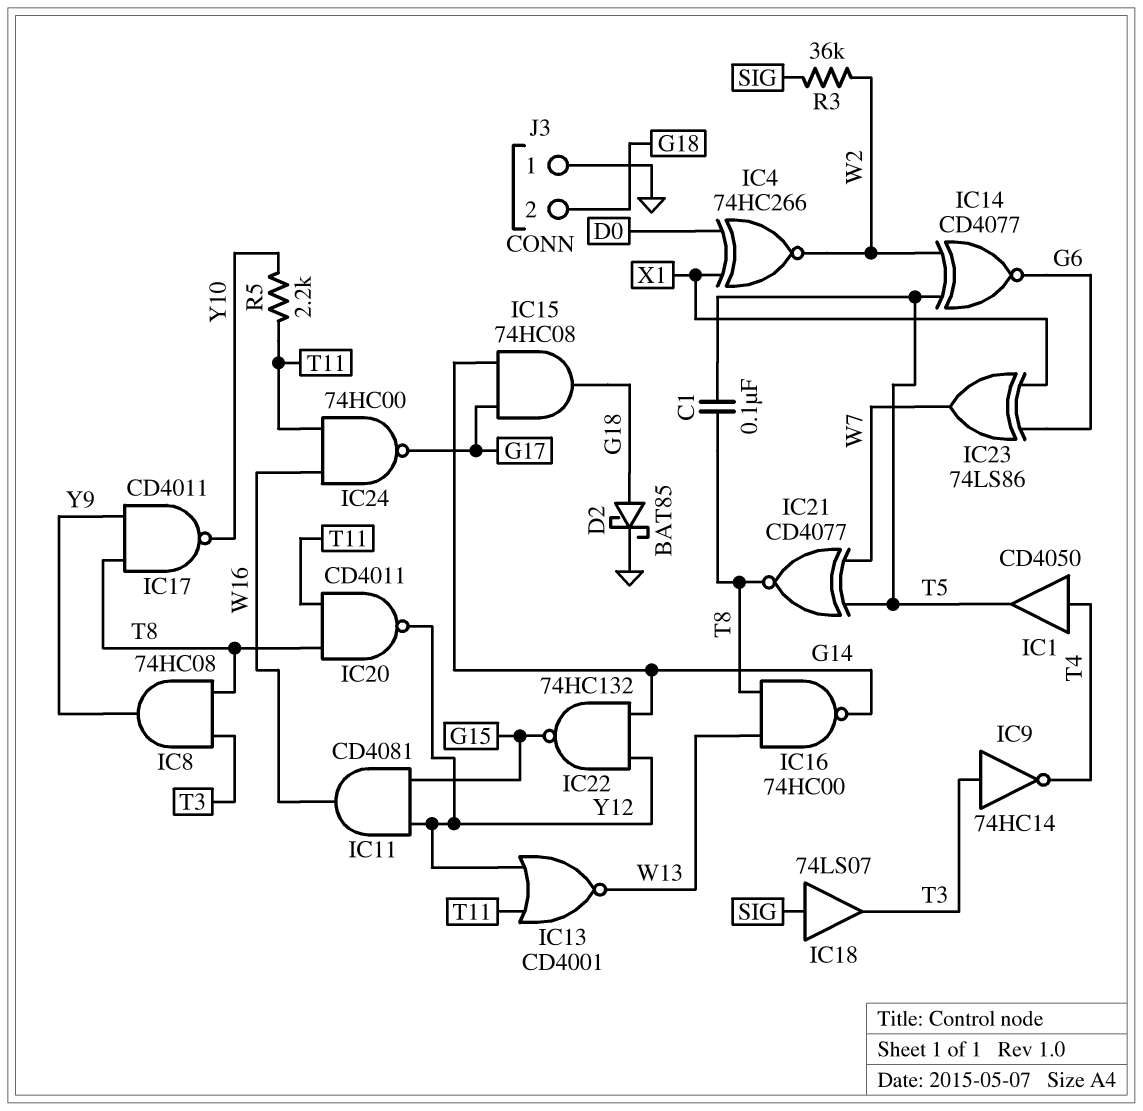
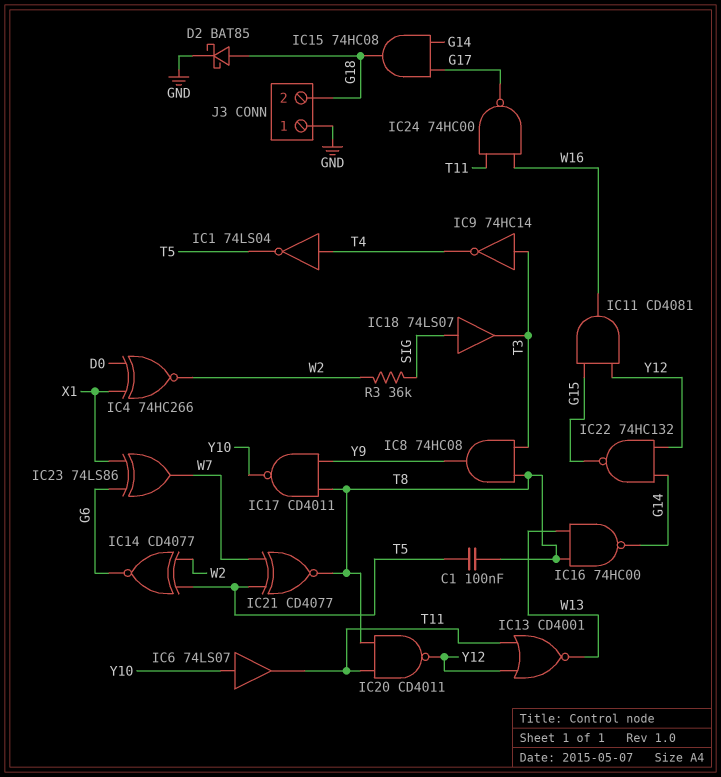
IC1: buffer CD4050 (in T4, out T5) -> NOT 74LS04 (in T4, out T5)
IC6: none -> buffer 74LS07 (in Y10, out T11)
R5: 2.2k (T11, Y10) -> none

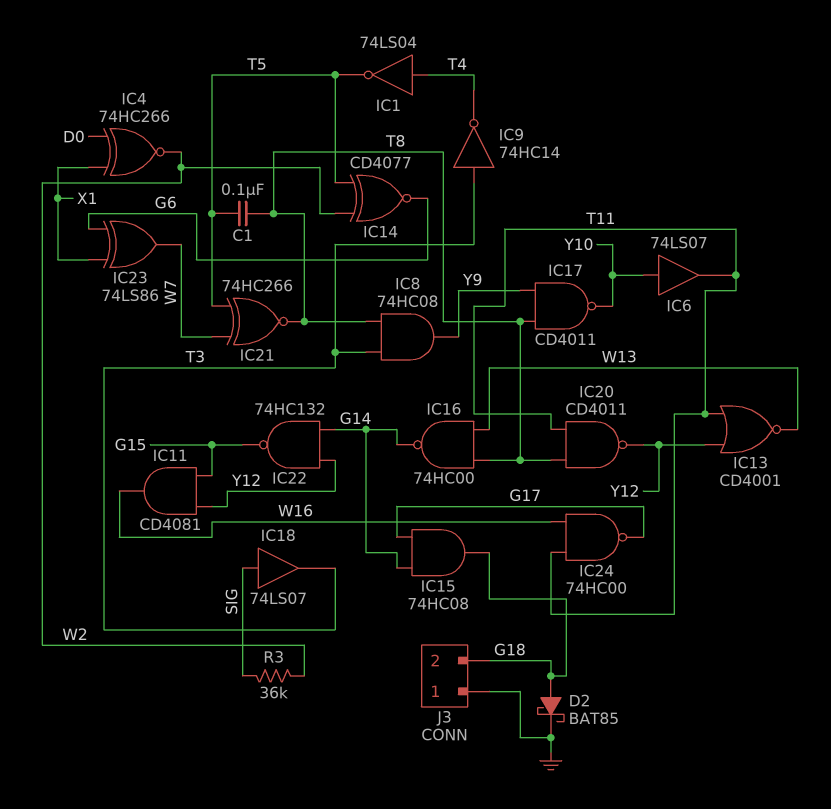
IC21: XNOR CD4077 (in T5, in W7, out T8) -> XNOR 74HC266 (in T5, in W7, out T8)

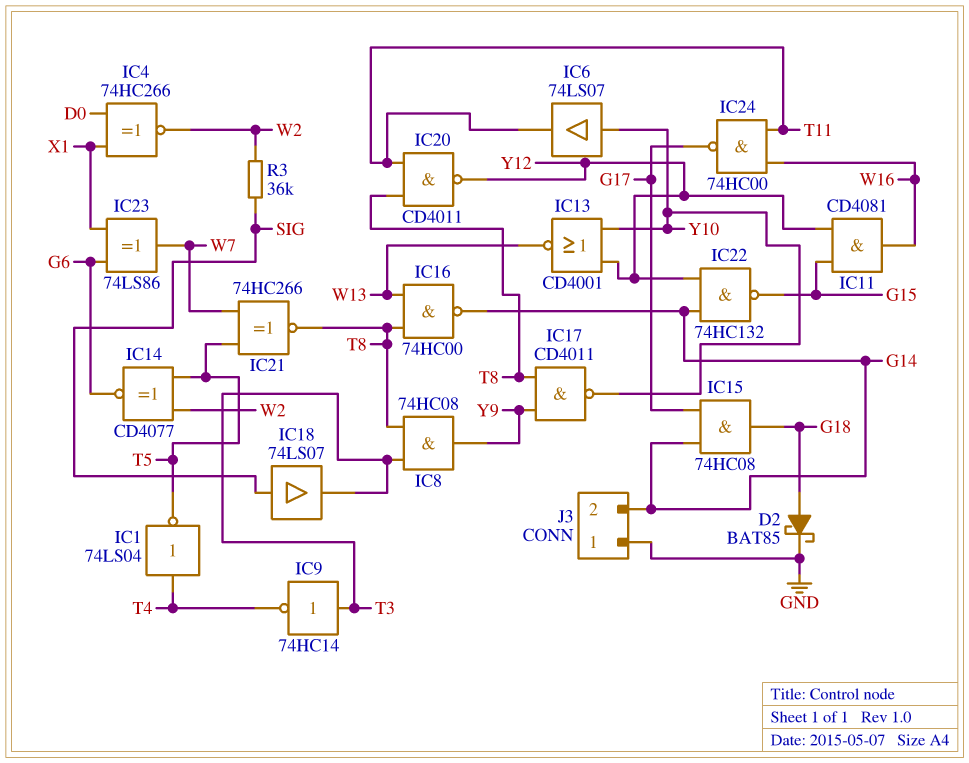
C1: 100nF (T5, T8) -> none
IC13: NOR CD4001 (in T11, in Y12, out W13) -> NOR CD4001 (in Y10, in Y12, out W13)
J3 pin 2: G18 -> G14

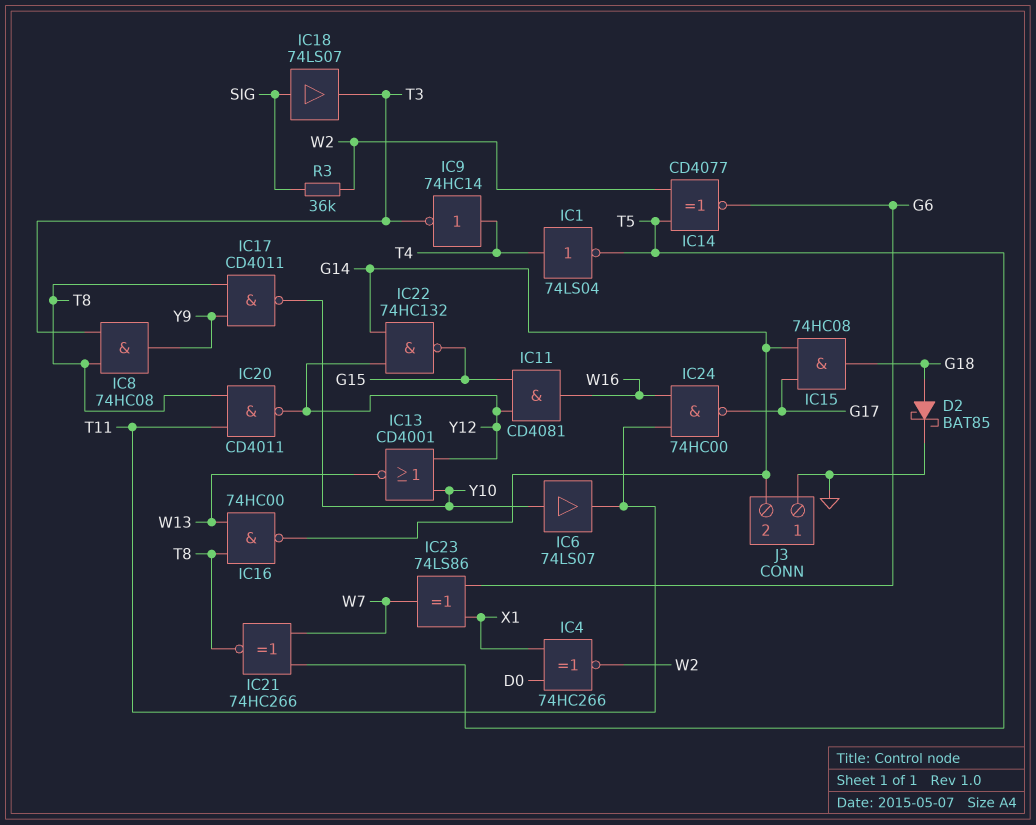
IC9: NOT 74HC14 (in T3, out T4) -> NOT 74HC14 (in T4, out T3)

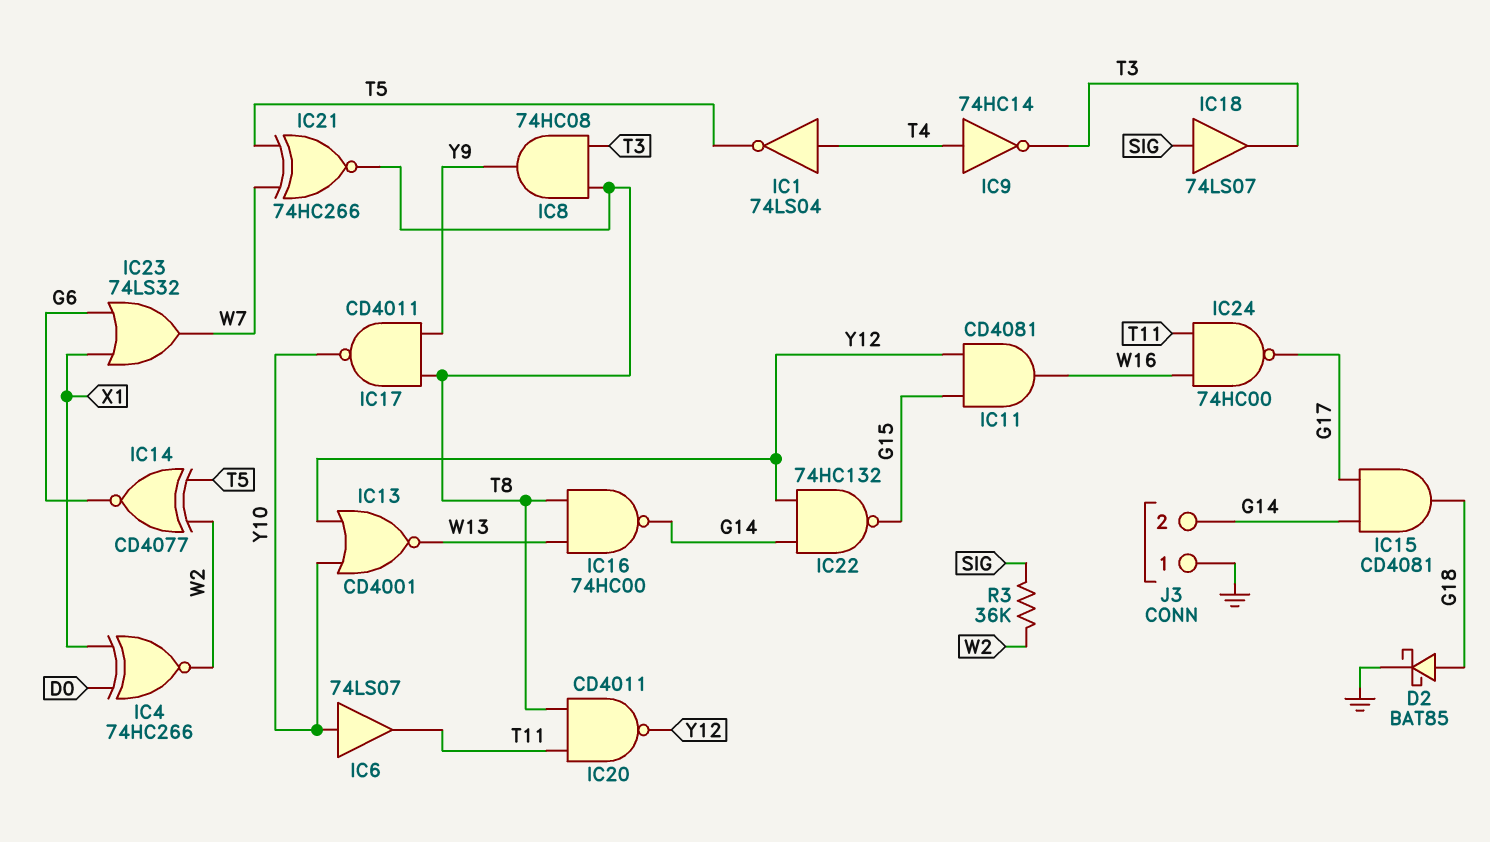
IC15: AND 74HC08 (in G14, in G17, out G18) -> AND CD4081 (in G14, in G17, out G18)
IC23: XOR 74LS86 (in G6, in X1, out W7) -> OR 74LS32 (in G6, in X1, out W7)

